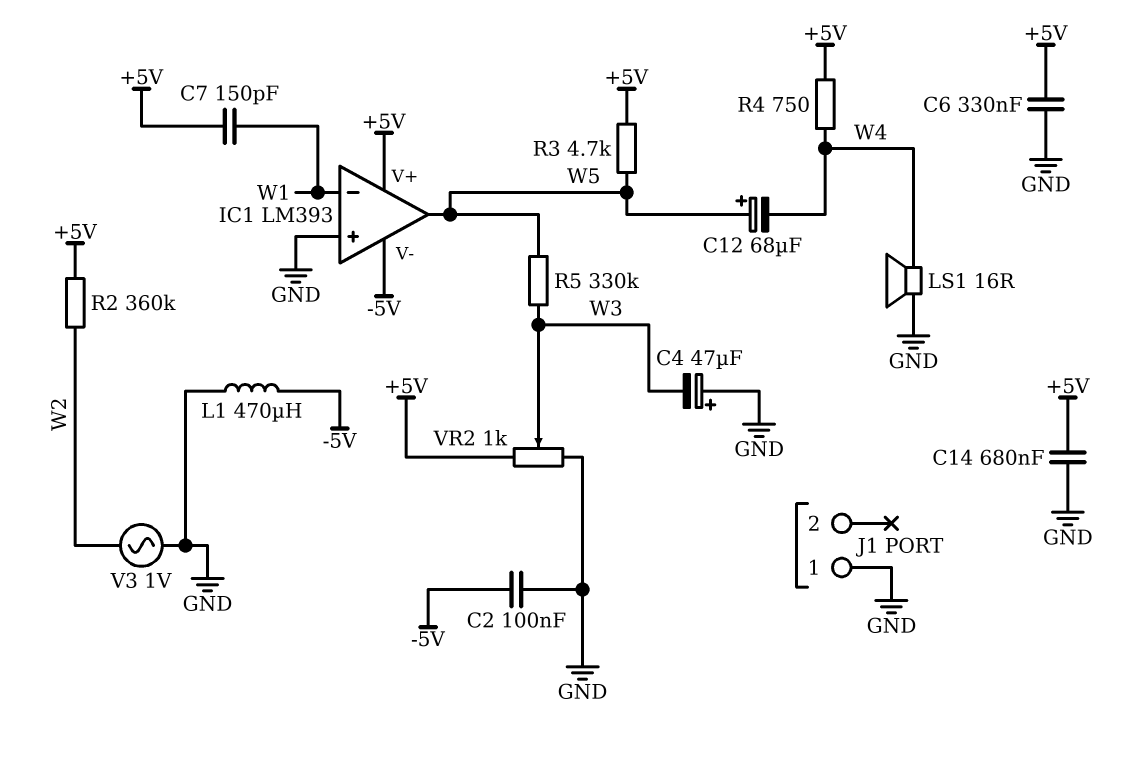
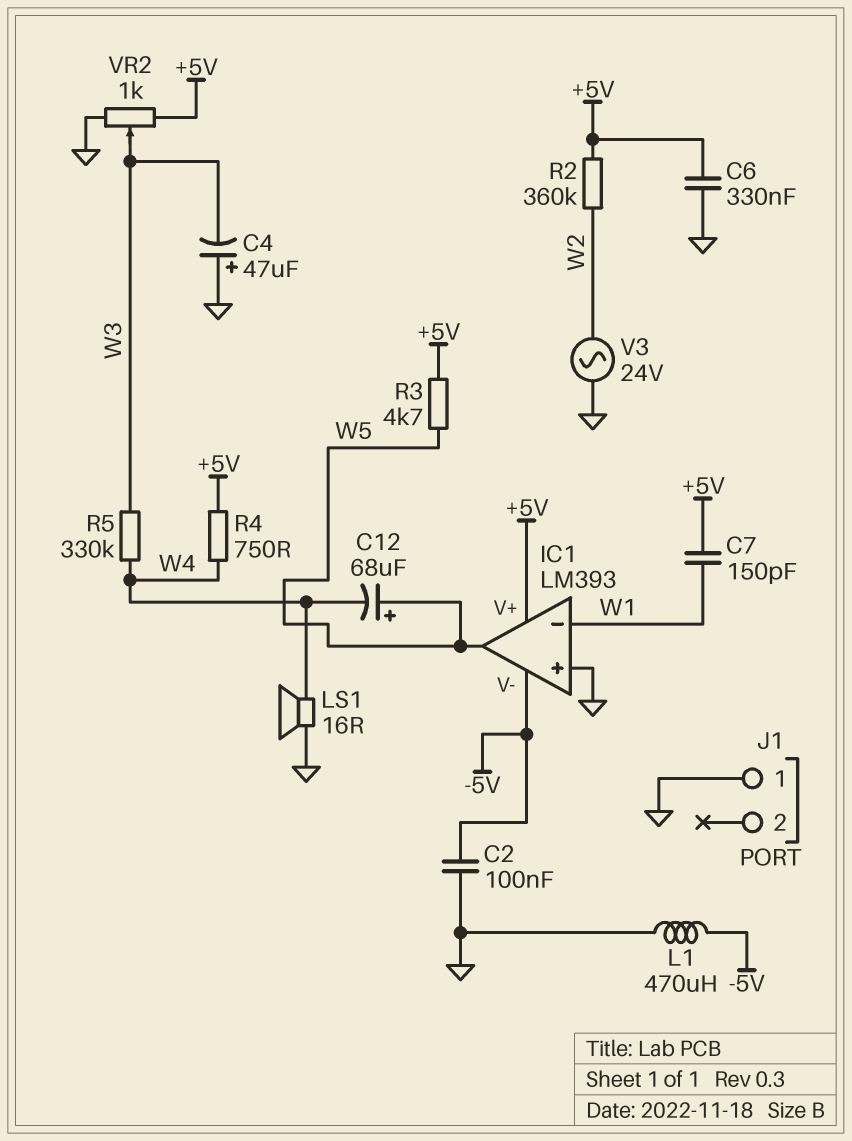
C14: 680nF (+5V, GND) -> none
R5: 330k (W3, W5) -> 330k (W3, W4)
V3: AC 1V (GND, W2) -> AC 24V (GND, W2)

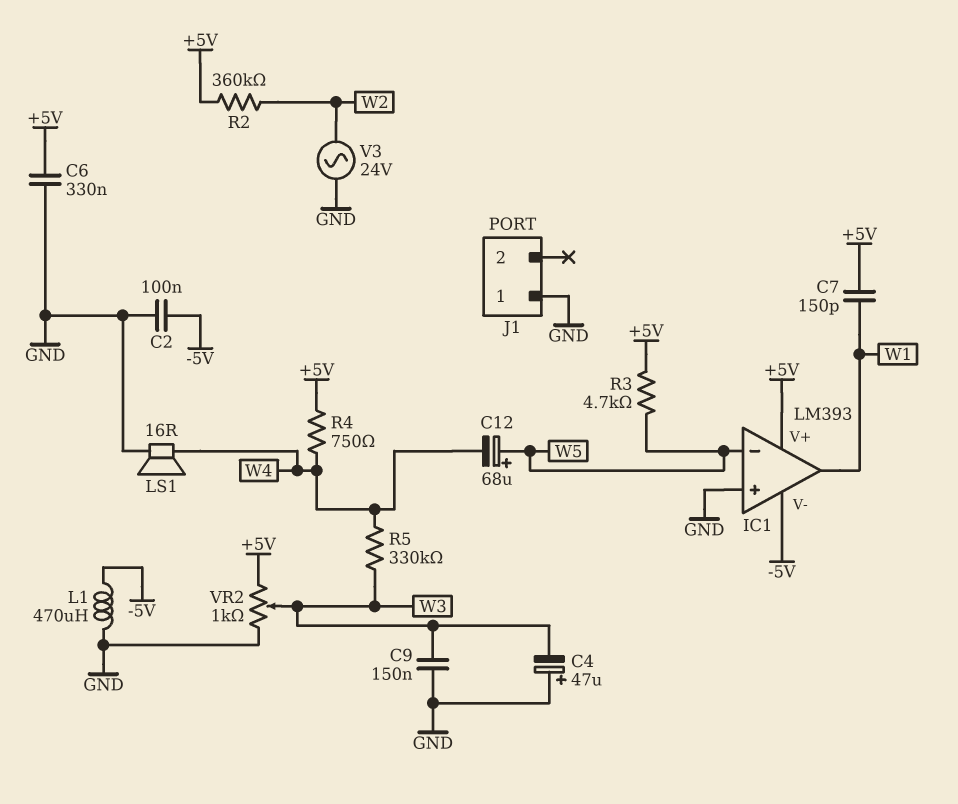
C9: none -> 150nF (GND, W3)
IC1 pin in-: W1 -> W5
IC1 pin out: W5 -> W1

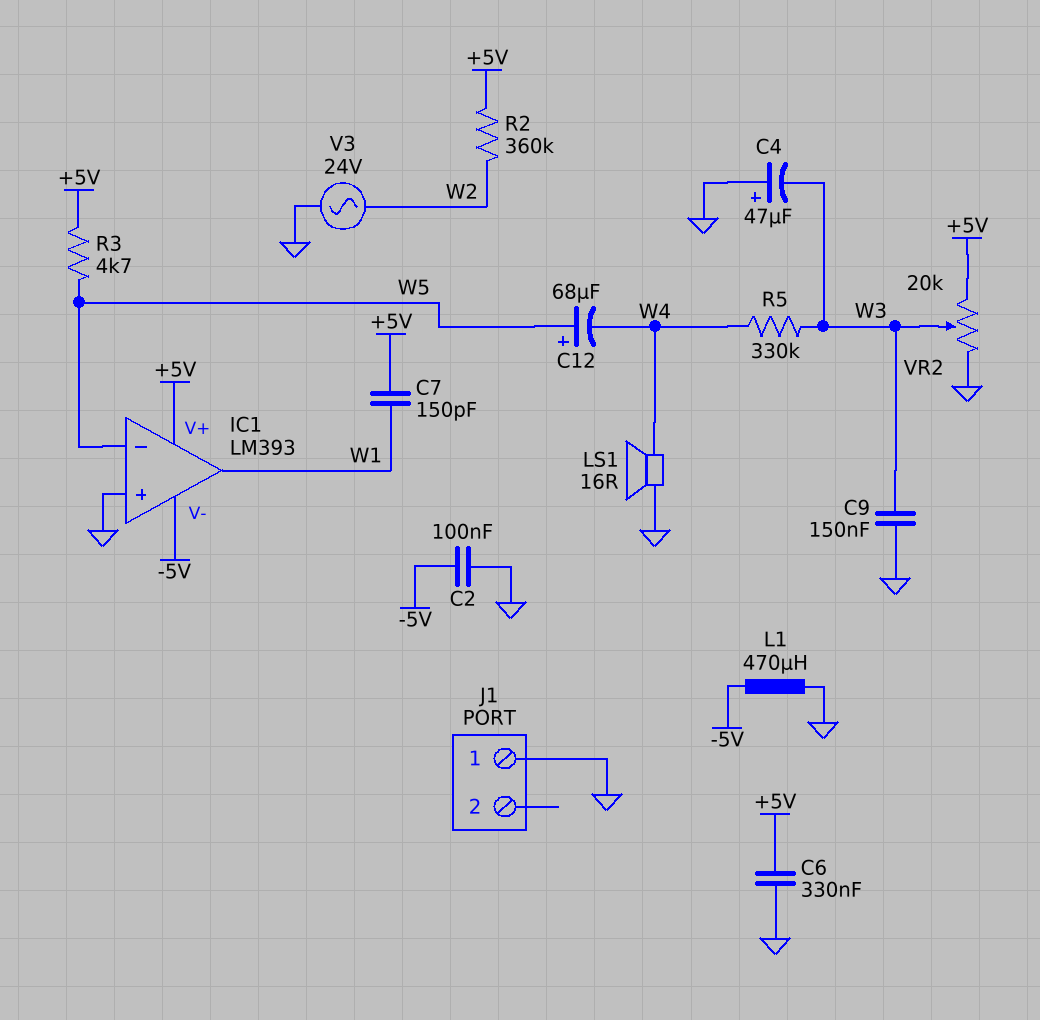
R4: 750 (+5V, W4) -> none
VR2: 1k (+5V, GND, wiper W3) -> 20k (+5V, GND, wiper W3)

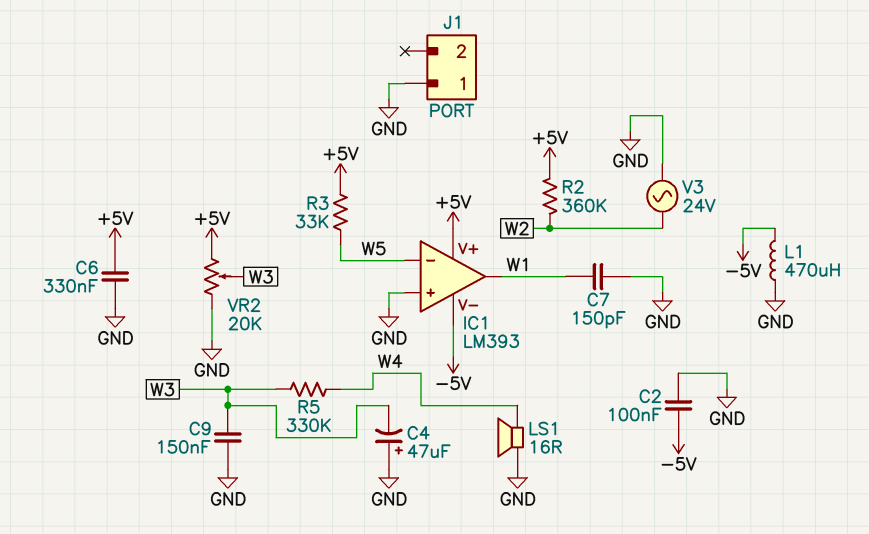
C7: 150pF (+5V, W1) -> 150pF (GND, W1)
C12: 68uF (plus W5, minus W4) -> none
R3: 4.7k (+5V, W5) -> 33k (+5V, W5)

